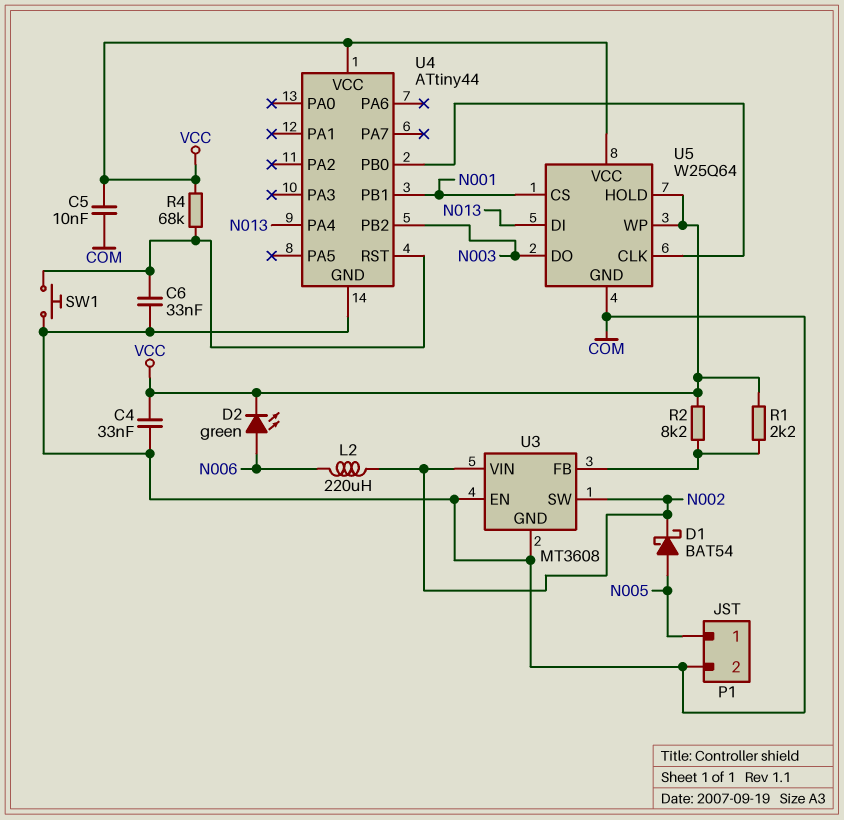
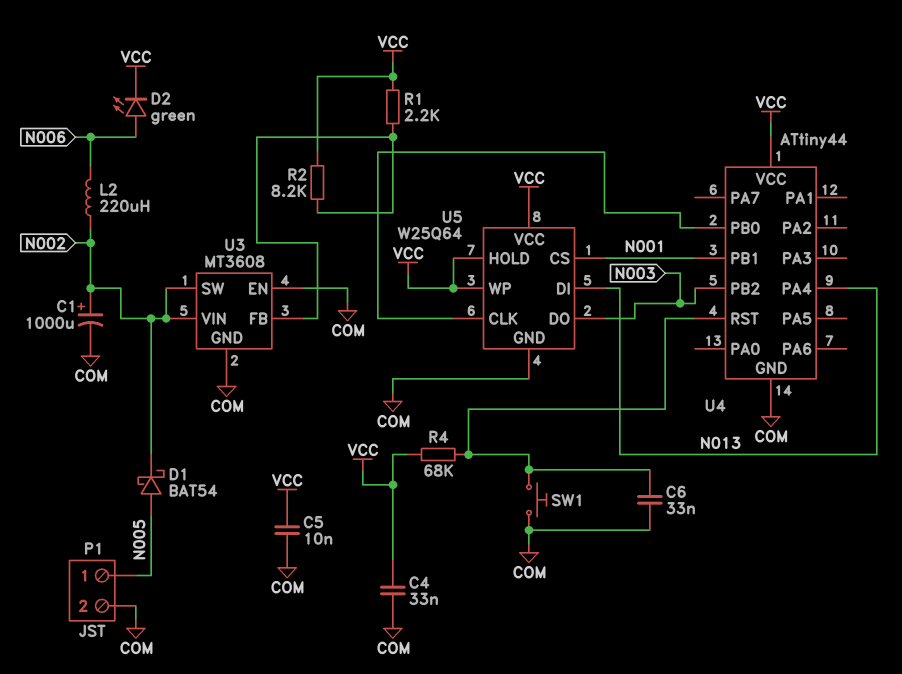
C1: none -> 1000uF (plus N002, minus COM)

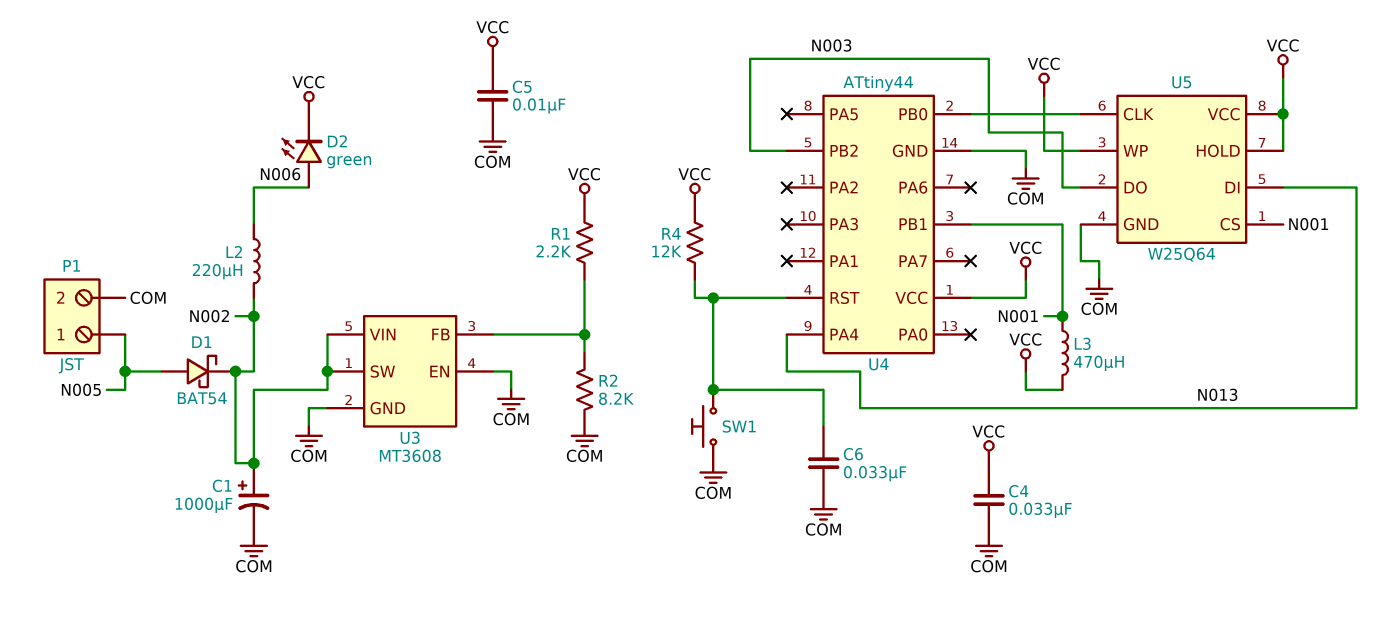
L3: none -> 470uH (N001, VCC)
R2: 8.2k (U3/FB, VCC) -> 8.2k (COM, U3/FB)
R4: 68k (U4/RST, VCC) -> 12k (U4/RST, VCC)

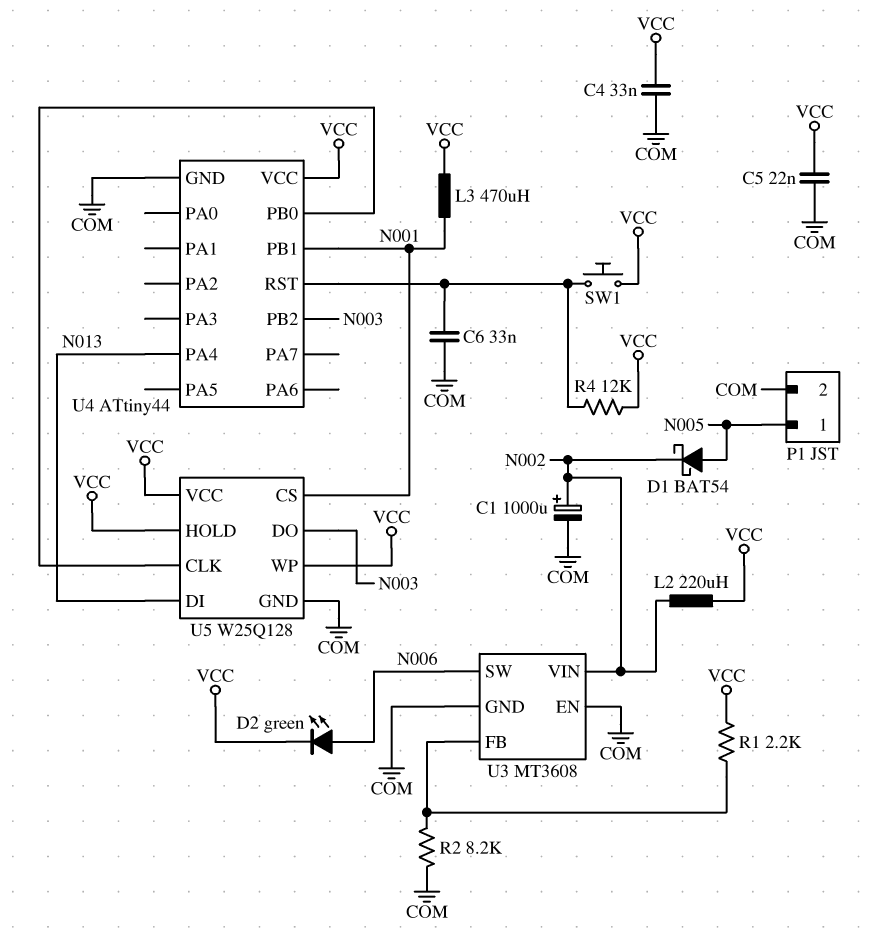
C5: 10nF (COM, VCC) -> 22nF (COM, VCC)
L2: 220uH (N002, N006) -> 220uH (N002, VCC)
SW1: button (COM, U4/RST) -> button (U4/RST, VCC)
U3 pin SW: N002 -> N006
U5: W25Q64 -> W25Q128

